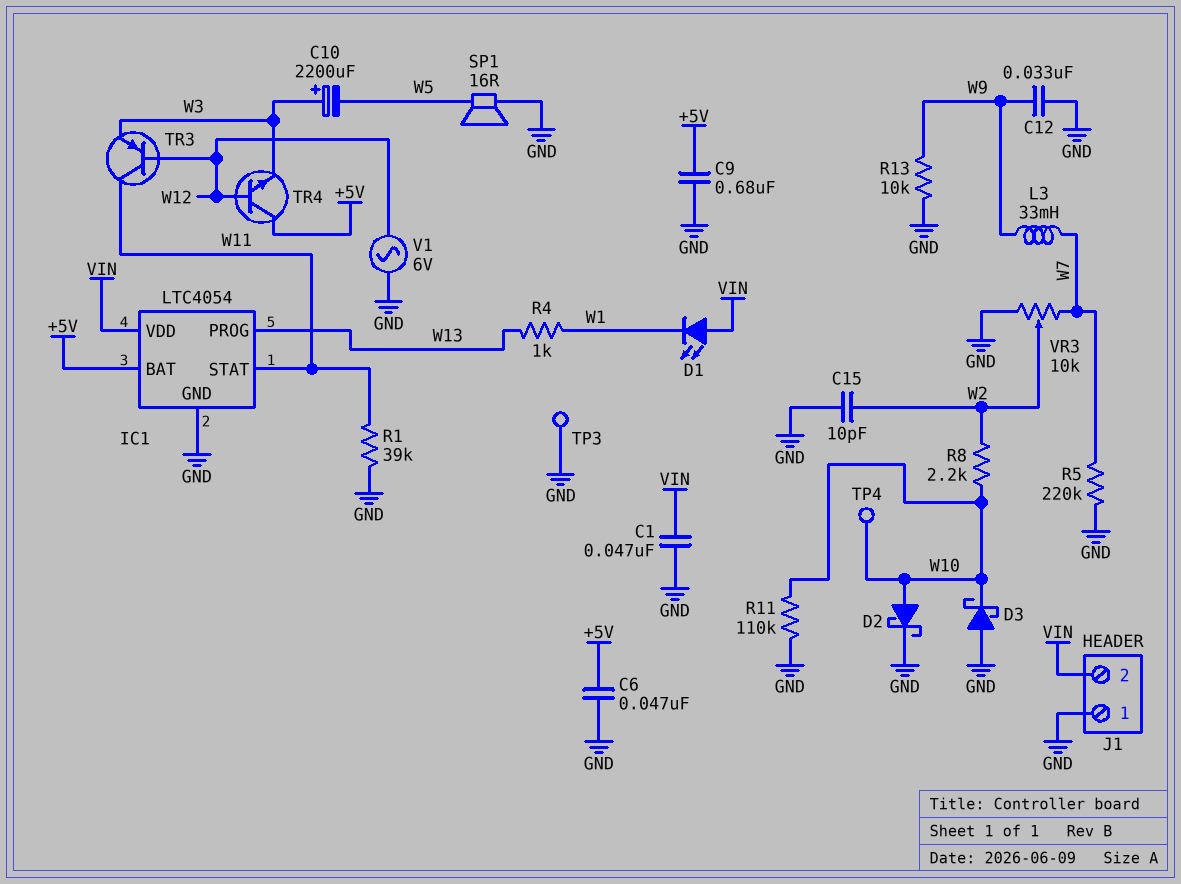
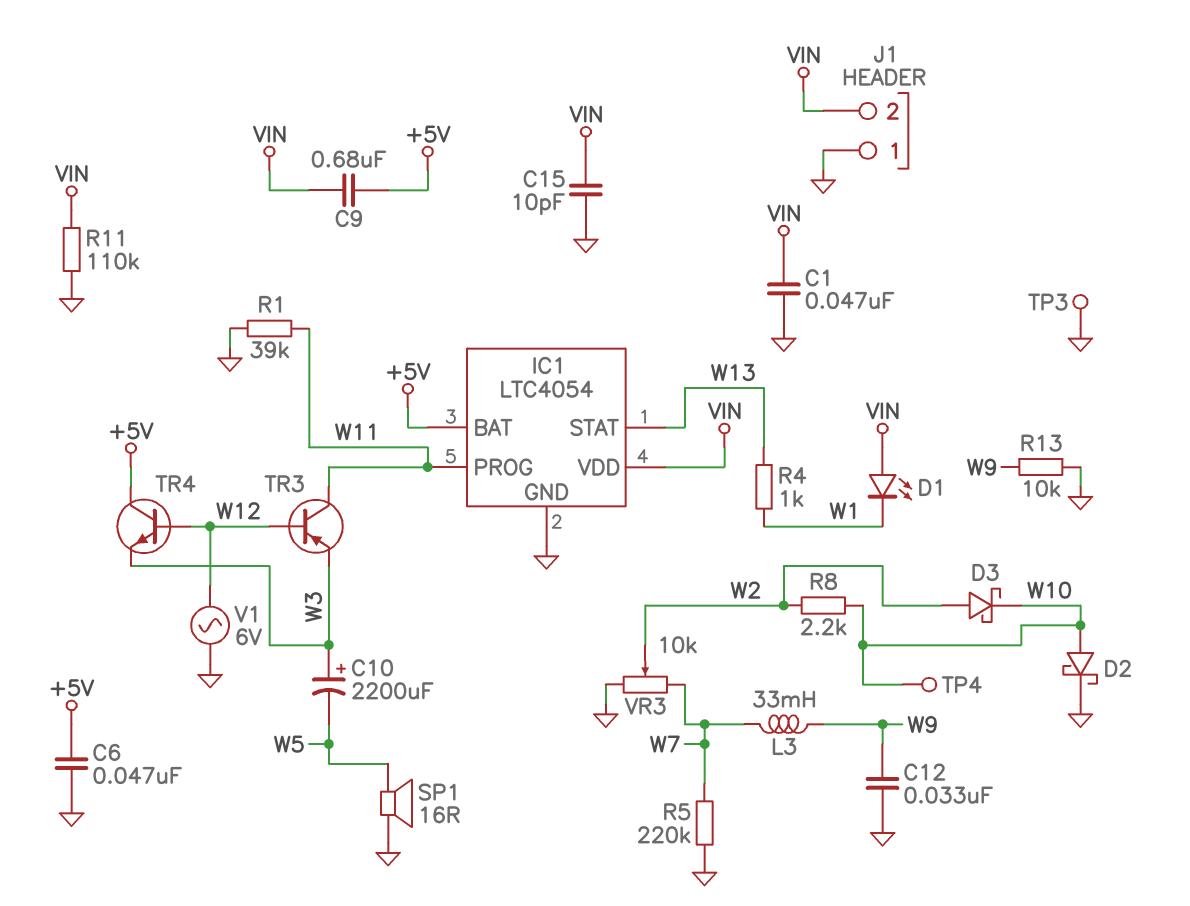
C9: 680nF (+5V, GND) -> 680nF (+5V, VIN)
C15: 10pF (GND, W2) -> 10pF (GND, VIN)
D3: schottky (A GND, K W10) -> schottky (A W2, K W10)
IC1 pin PROG: W13 -> W11
IC1 pin STAT: W11 -> W13
R11: 110k (GND, W10) -> 110k (GND, VIN)

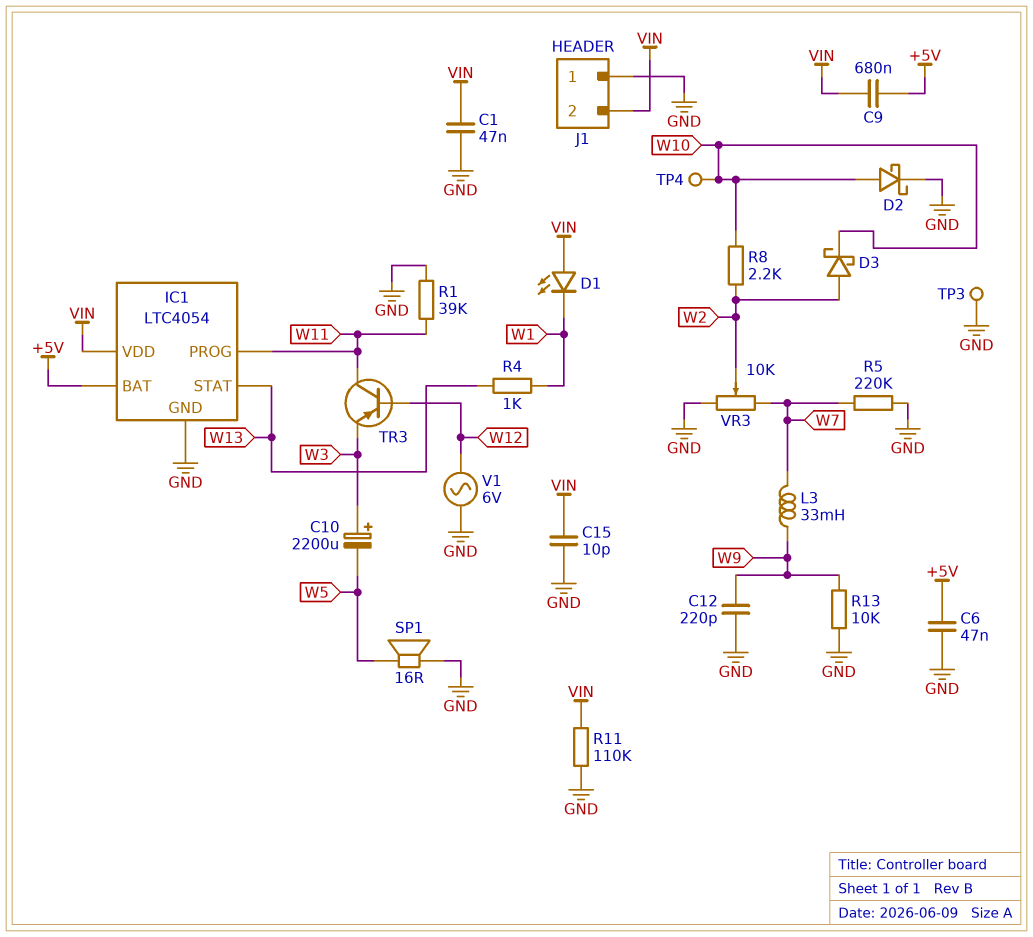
C12: 33nF (GND, W9) -> 220pF (GND, W9)
TR4: NPN (B W12, C +5V, E W3) -> none

